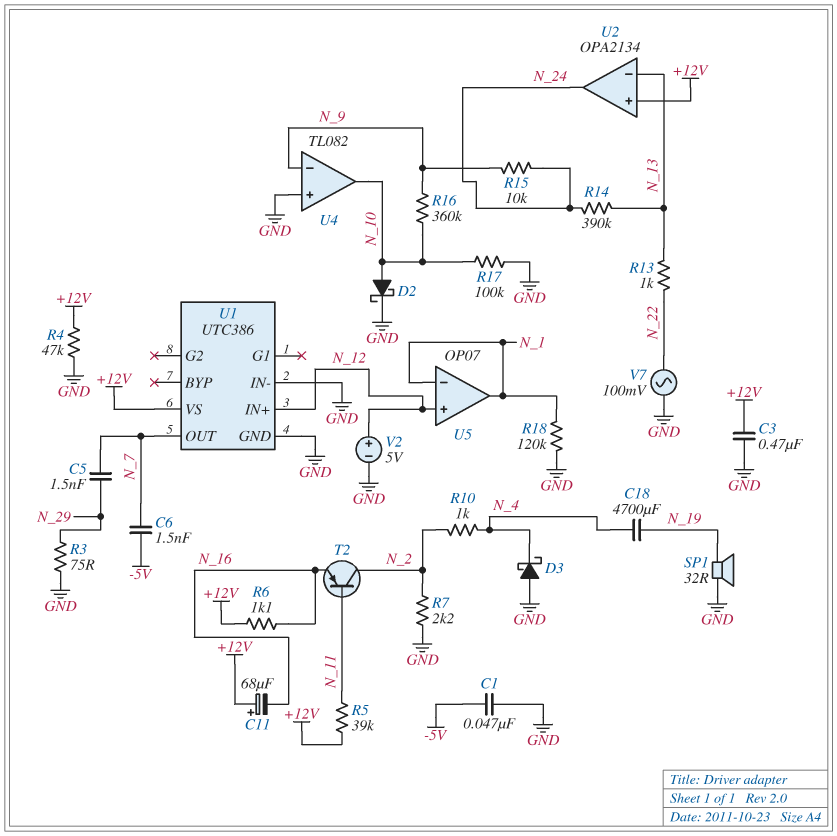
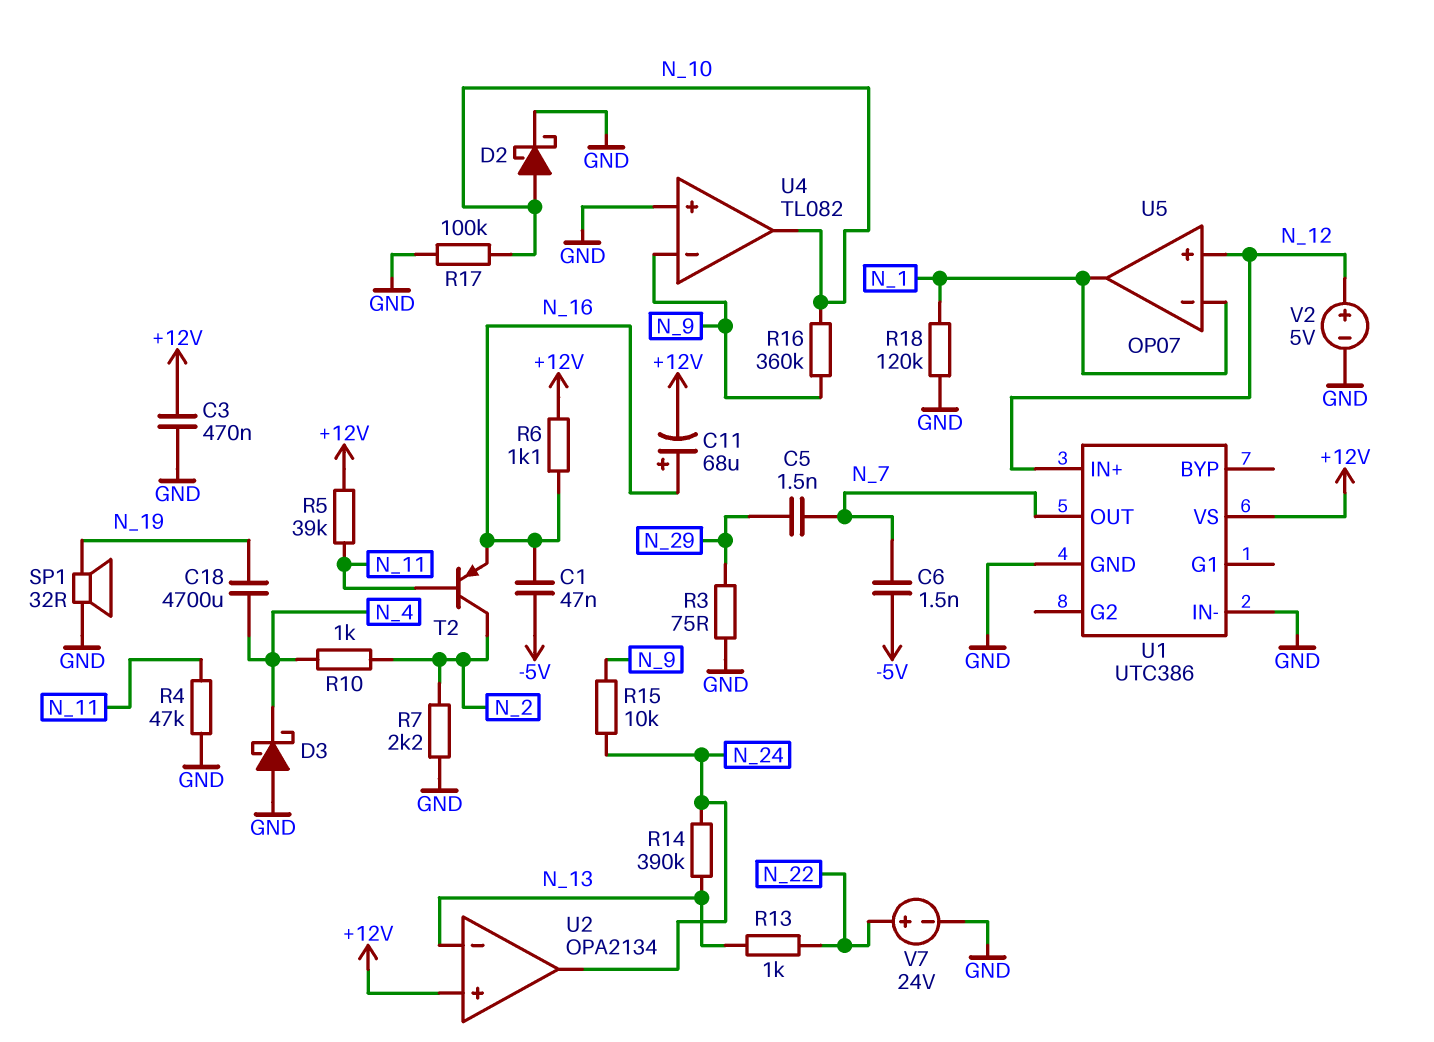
C1: 47nF (-5V, GND) -> 47nF (-5V, N_16)
C11: 68uF (plus +12V, minus N_16) -> 68uF (plus N_16, minus +12V)
R4: 47k (+12V, GND) -> 47k (GND, N_11)
V7: AC 100mV (GND, N_22) -> 24V (plus N_22, minus GND)

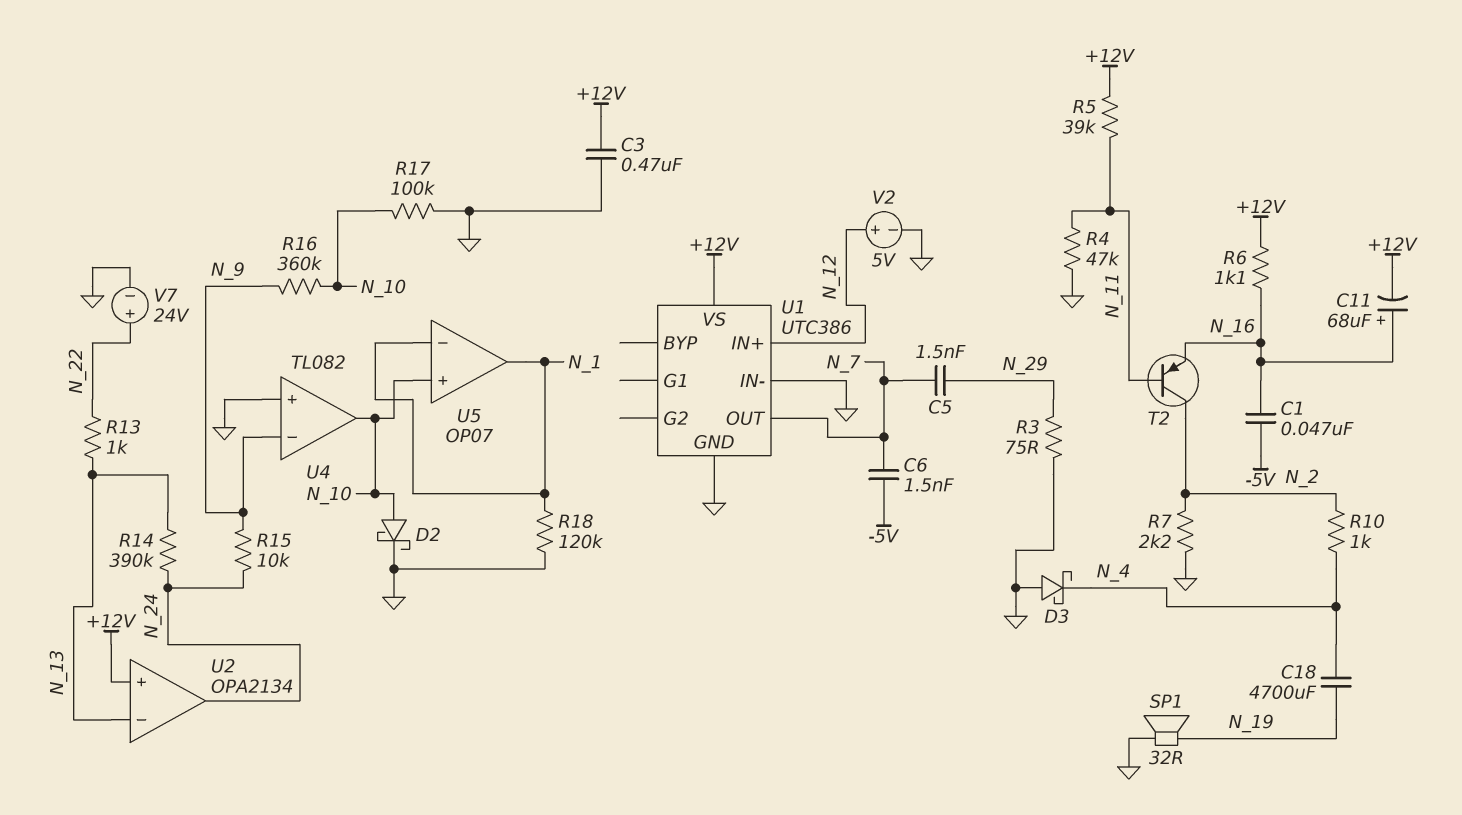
U5 pin in+: N_12 -> N_10

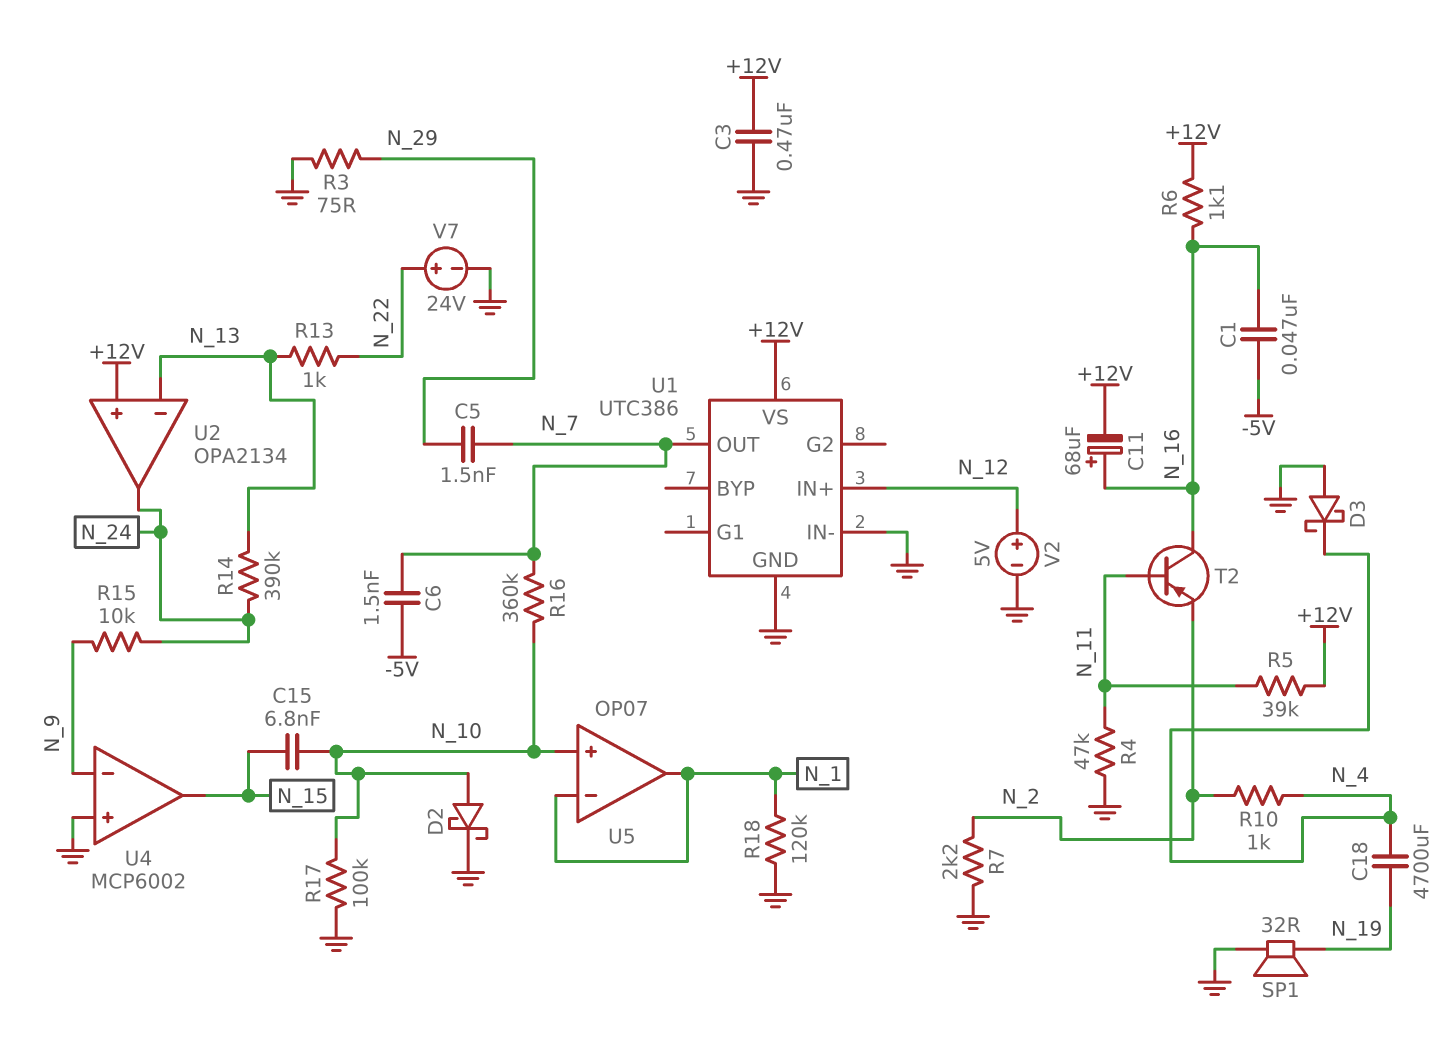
C15: none -> 6.8nF (N_10, N_15)
R16: 360k (N_9, N_10) -> 360k (N_7, N_10)
T2: PNP (B N_11, C N_2, E N_16) -> PNP (B N_11, C N_16, E N_2)
U4: TL082 -> MCP6002
U4 pin out: N_10 -> N_15

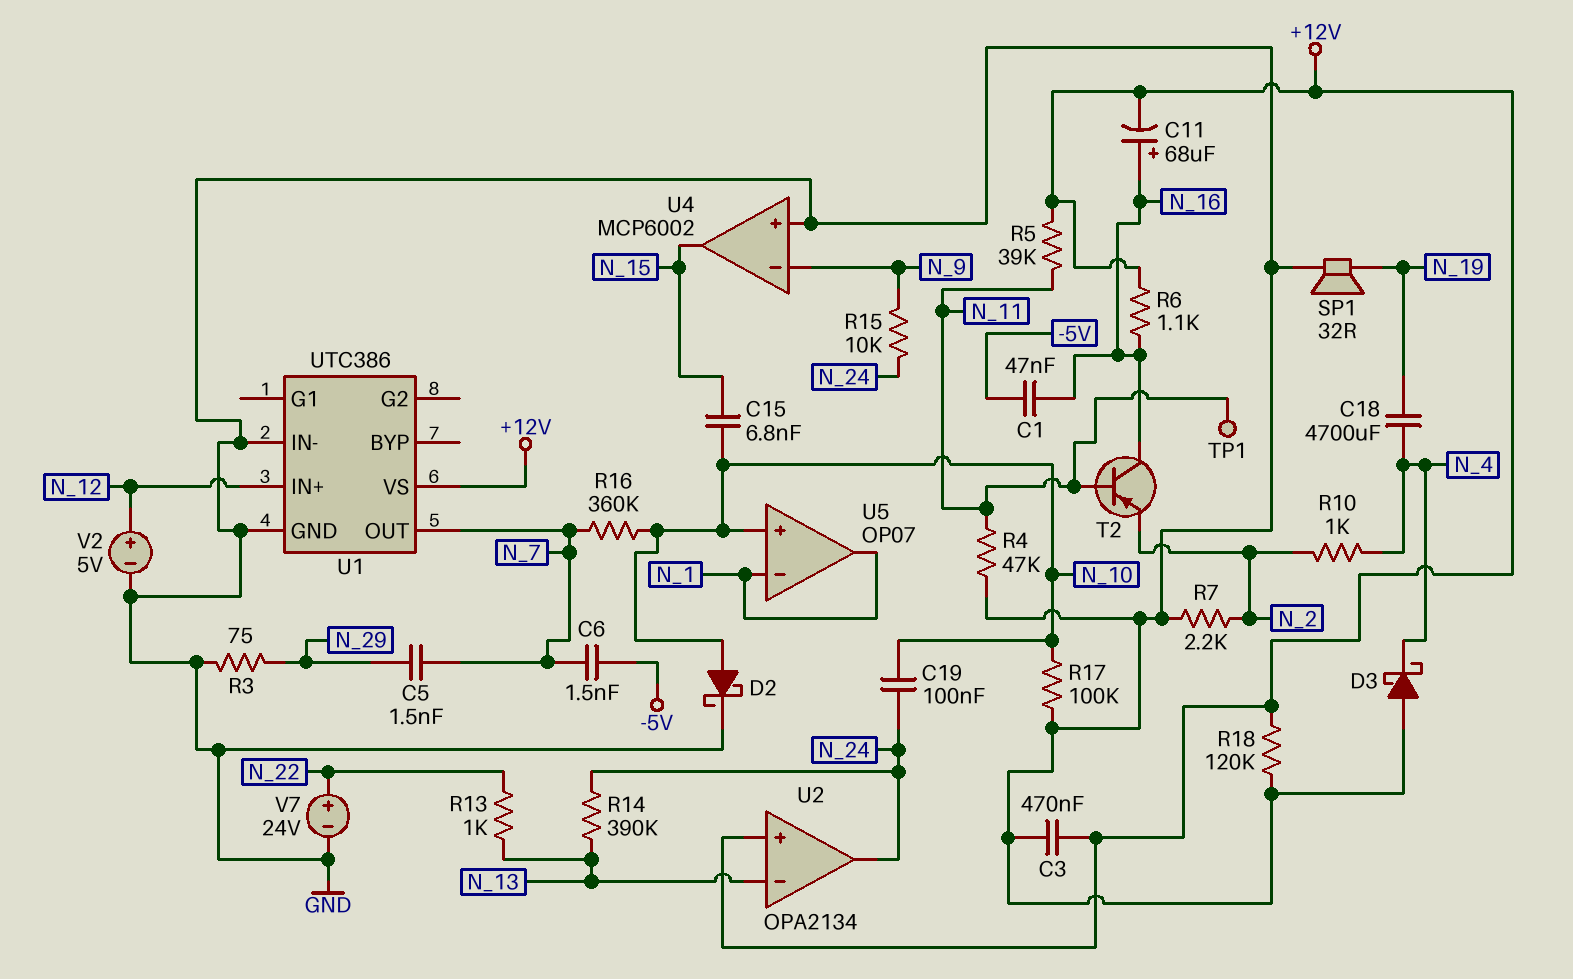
C19: none -> 100nF (N_10, N_24)
R18: 120k (GND, N_1) -> 120k (+12V, GND)
TP1: none -> test point (N_11)

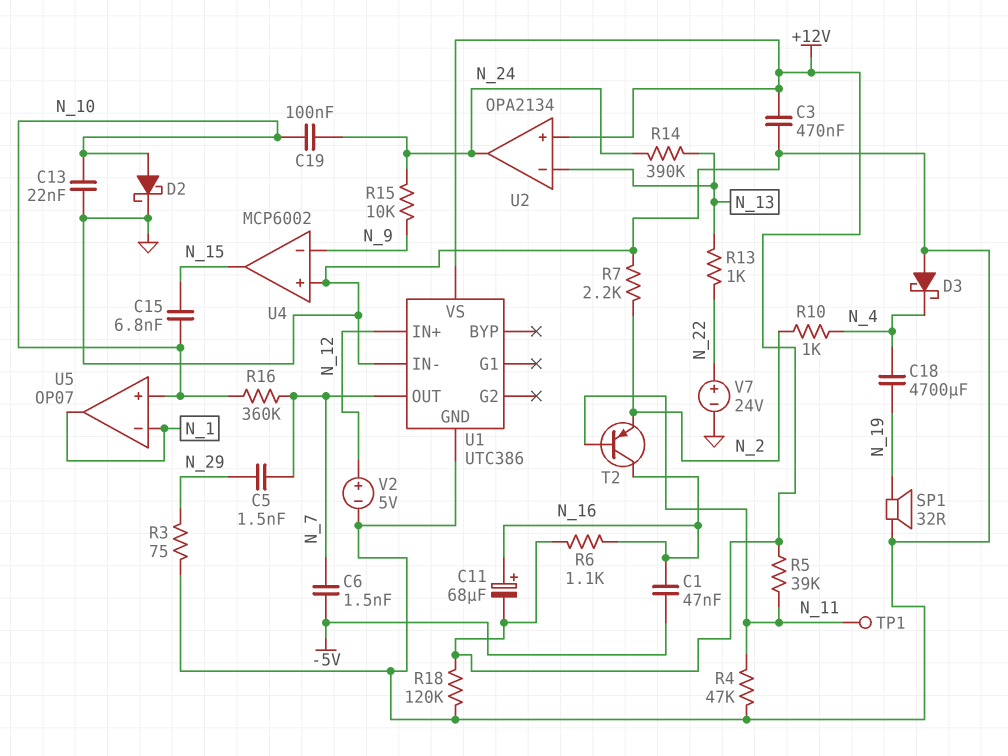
C13: none -> 22nF (GND, N_10)
R17: 100k (GND, N_10) -> none

